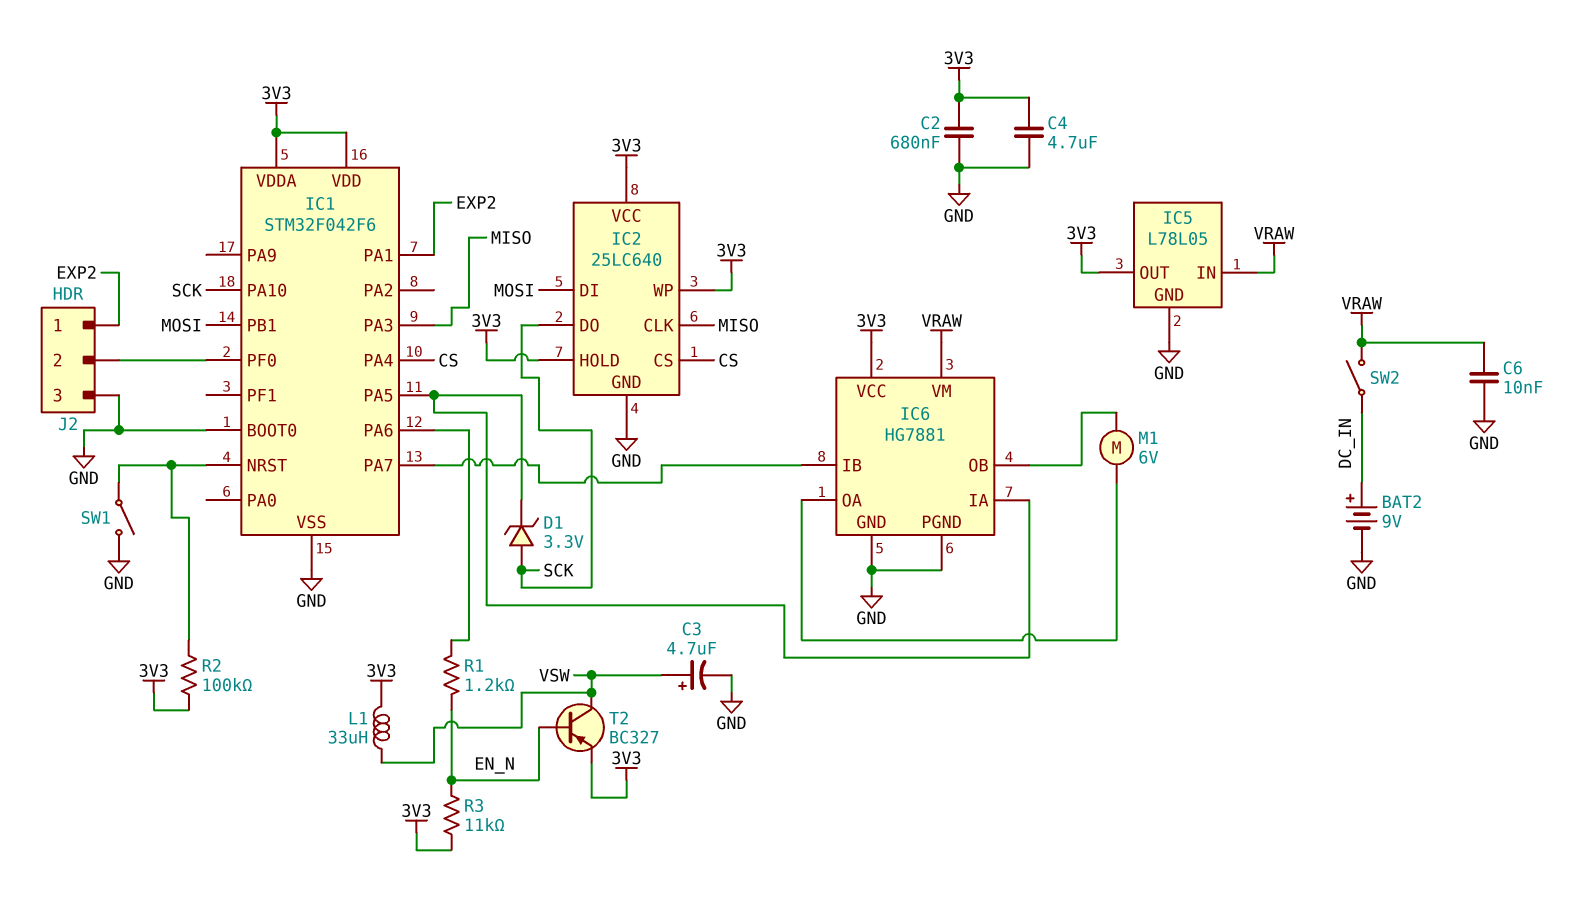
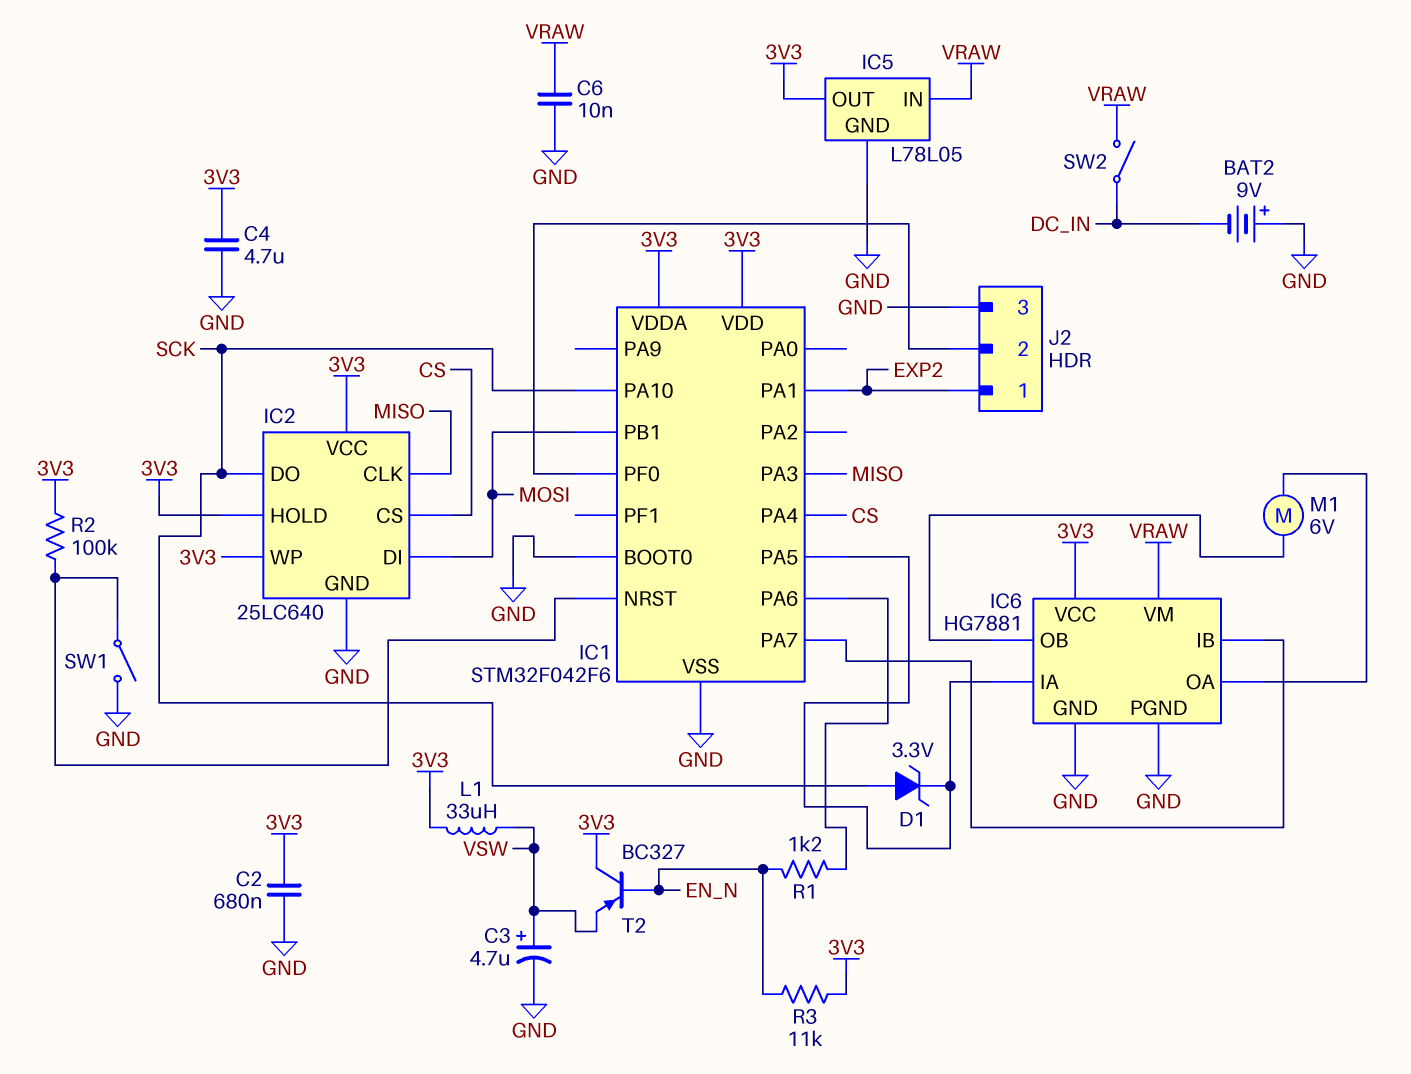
BAT2: 9V (plus DC_IN, minus GND) -> 9V (plus GND, minus DC_IN)
T2: PNP BC327 (B EN_N, C VSW, E 3V3) -> PNP BC327 (B EN_N, C 3V3, E VSW)

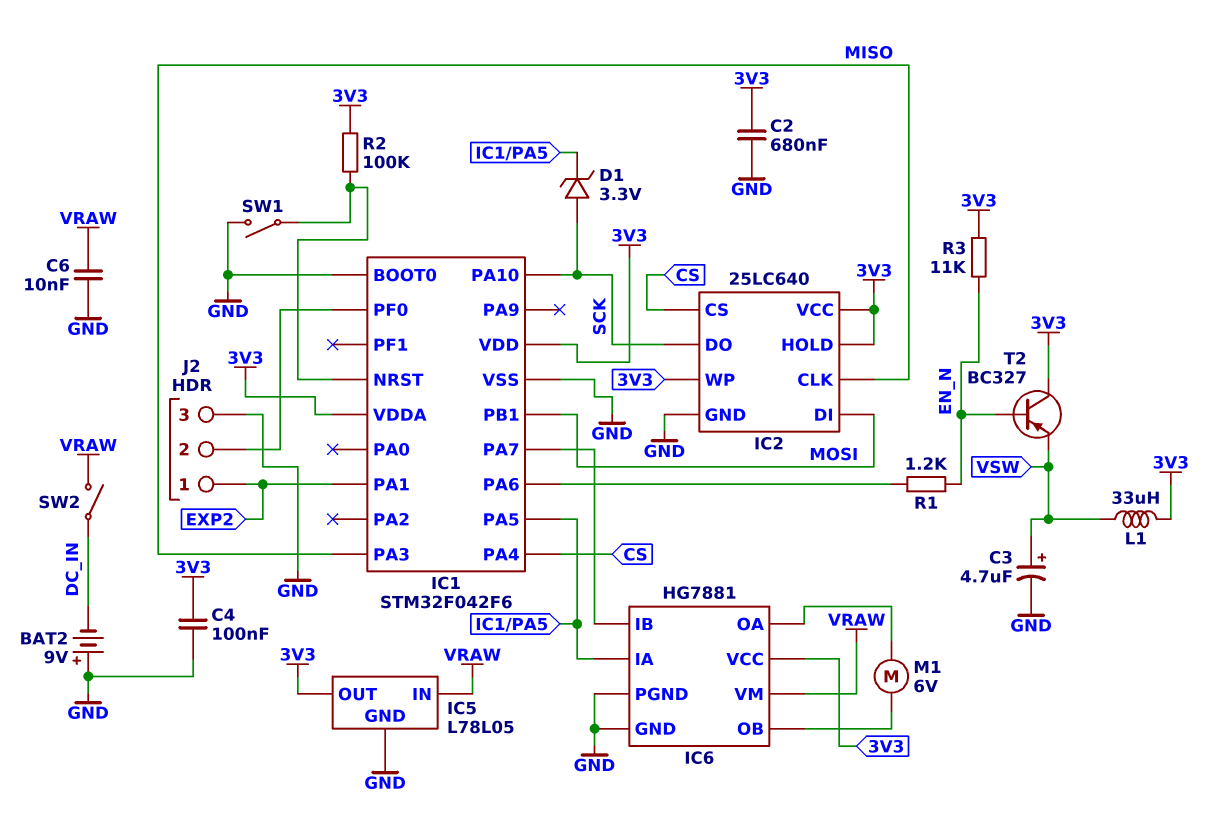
C4: 4.7uF (3V3, GND) -> 100nF (3V3, GND)

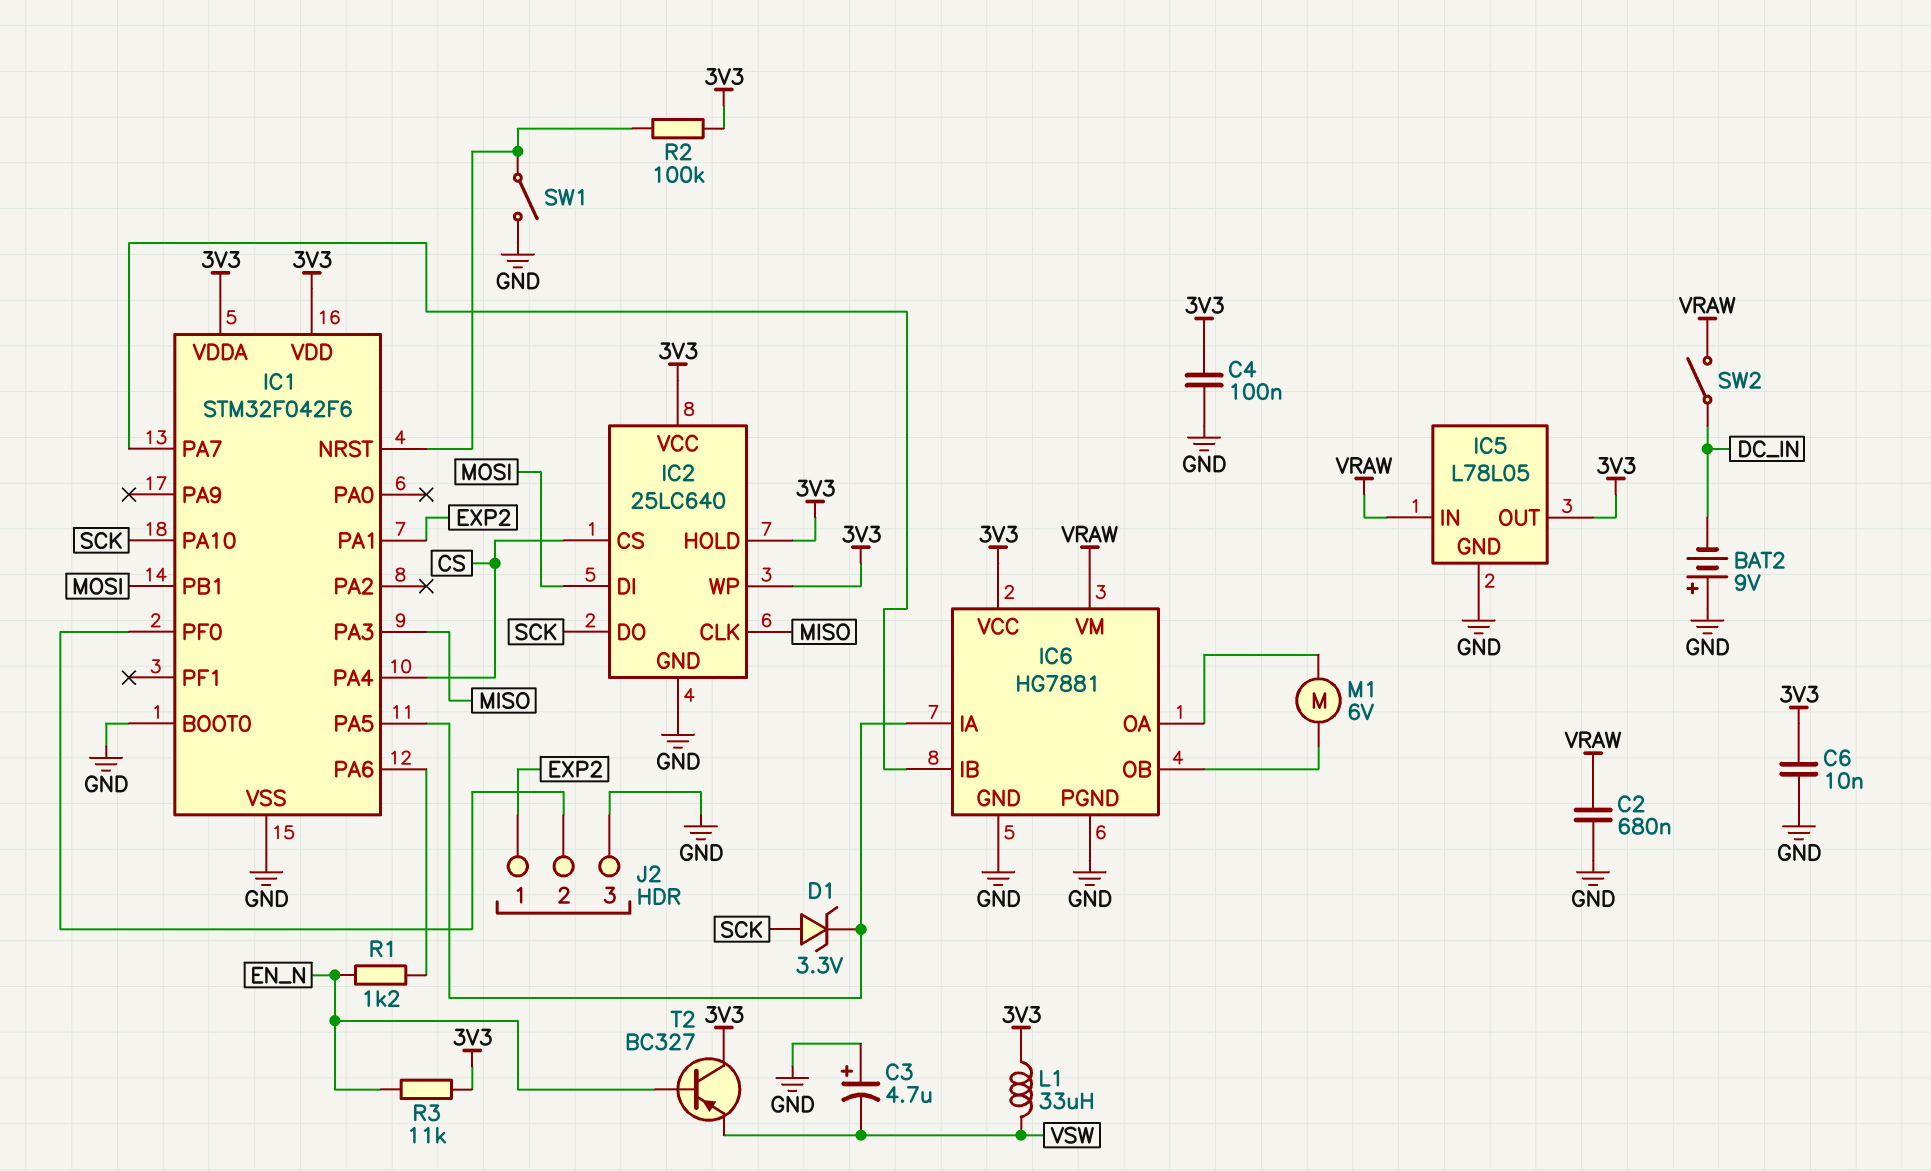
C2: 680nF (3V3, GND) -> 680nF (GND, VRAW)
C3: 4.7uF (plus VSW, minus GND) -> 4.7uF (plus GND, minus VSW)
C6: 10nF (GND, VRAW) -> 10nF (3V3, GND)

